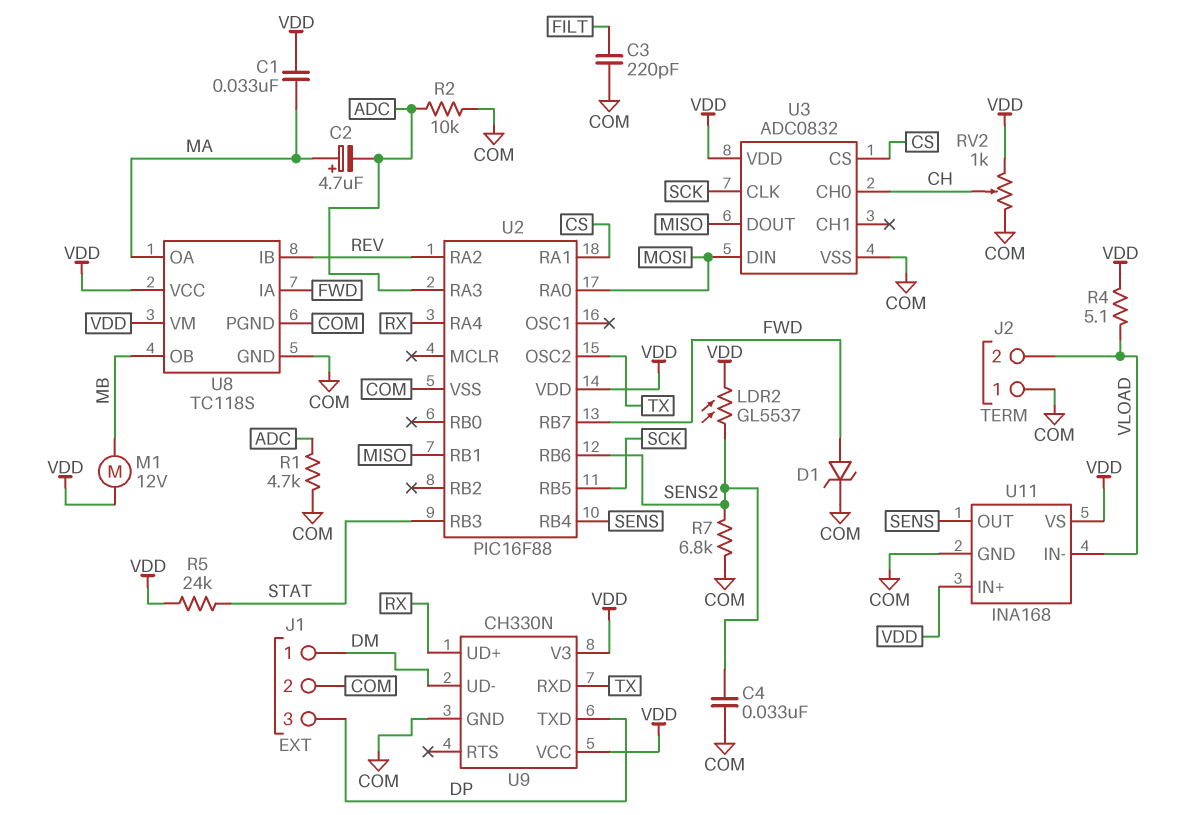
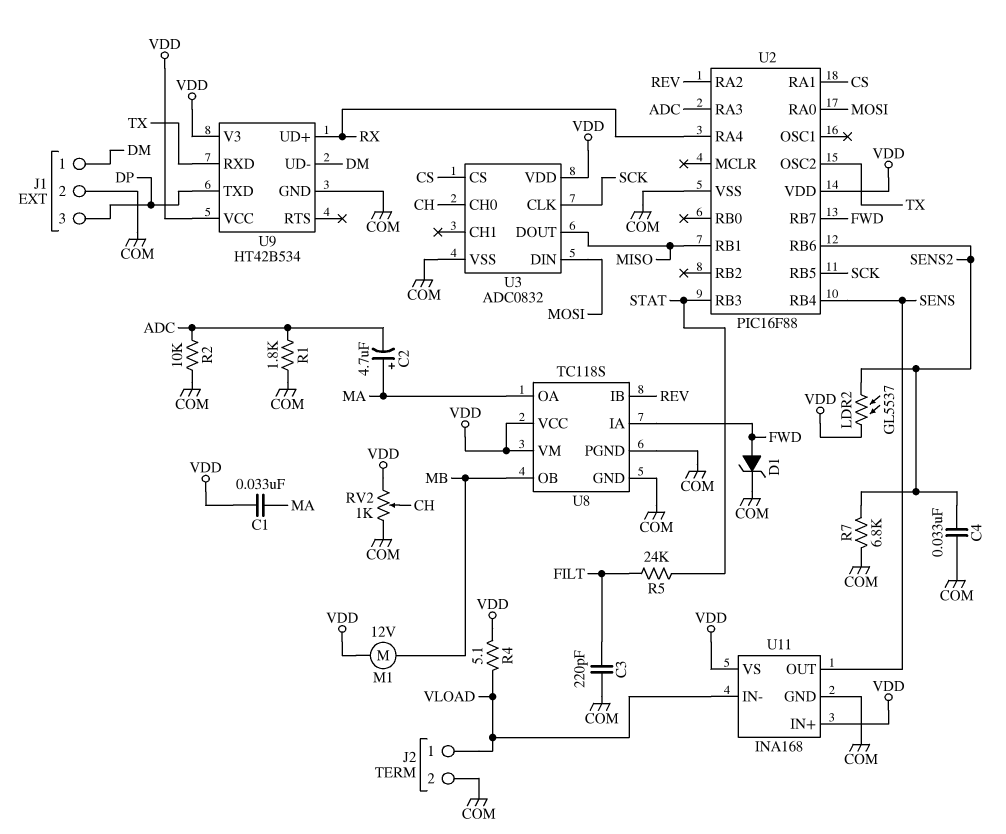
J2 pin 1: COM -> VLOAD
J2 pin 2: VLOAD -> COM
R1: 4.7k (ADC, COM) -> 1.8k (ADC, COM)
R5: 24k (STAT, VDD) -> 24k (FILT, STAT)
U9: CH330N -> HT42B534

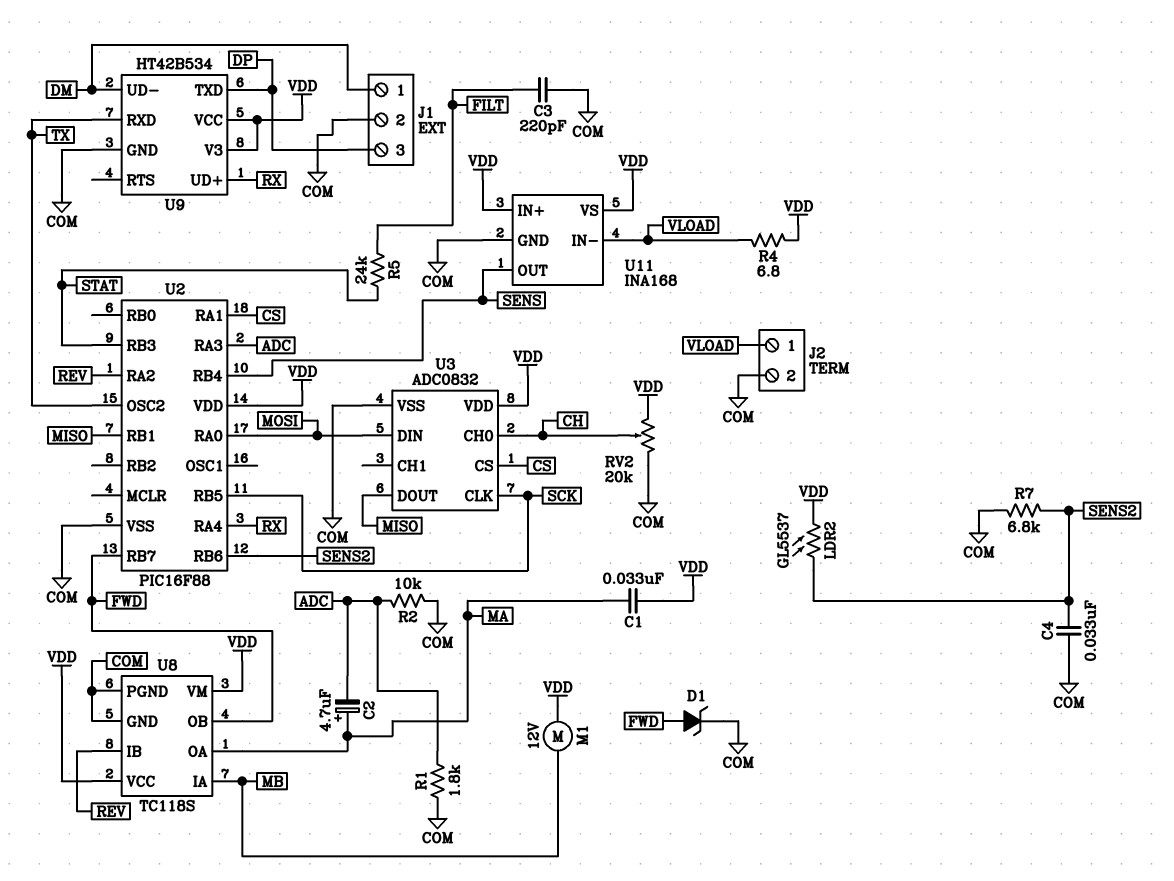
R4: 5.1 (VDD, VLOAD) -> 6.8 (VDD, VLOAD)
RV2: 1k (COM, VDD, wiper CH) -> 20k (COM, VDD, wiper CH)
U8 pin IA: FWD -> MB
U8 pin OB: MB -> FWD

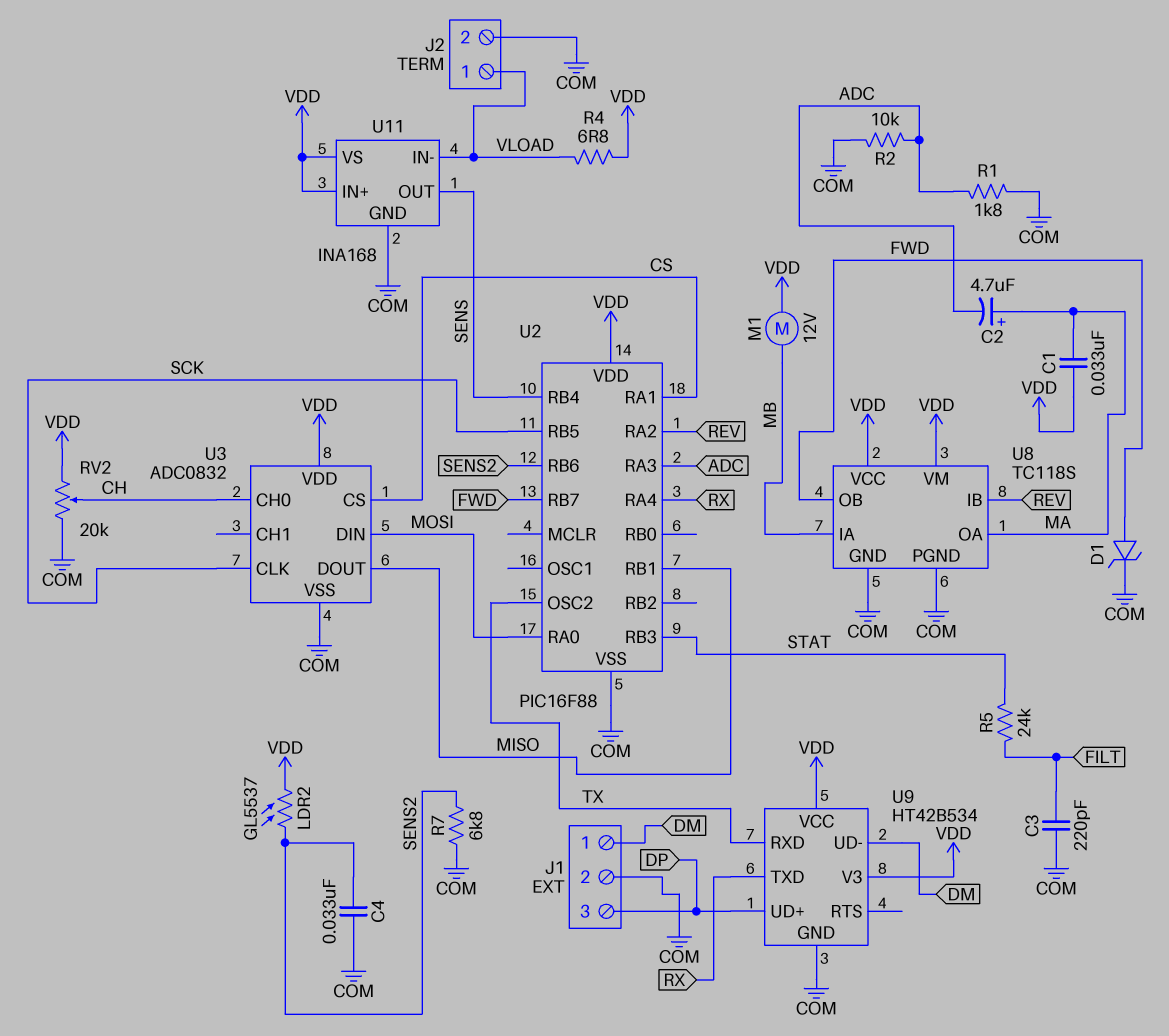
U9 pin TXD: DP -> RX
U9 pin UD+: RX -> DP

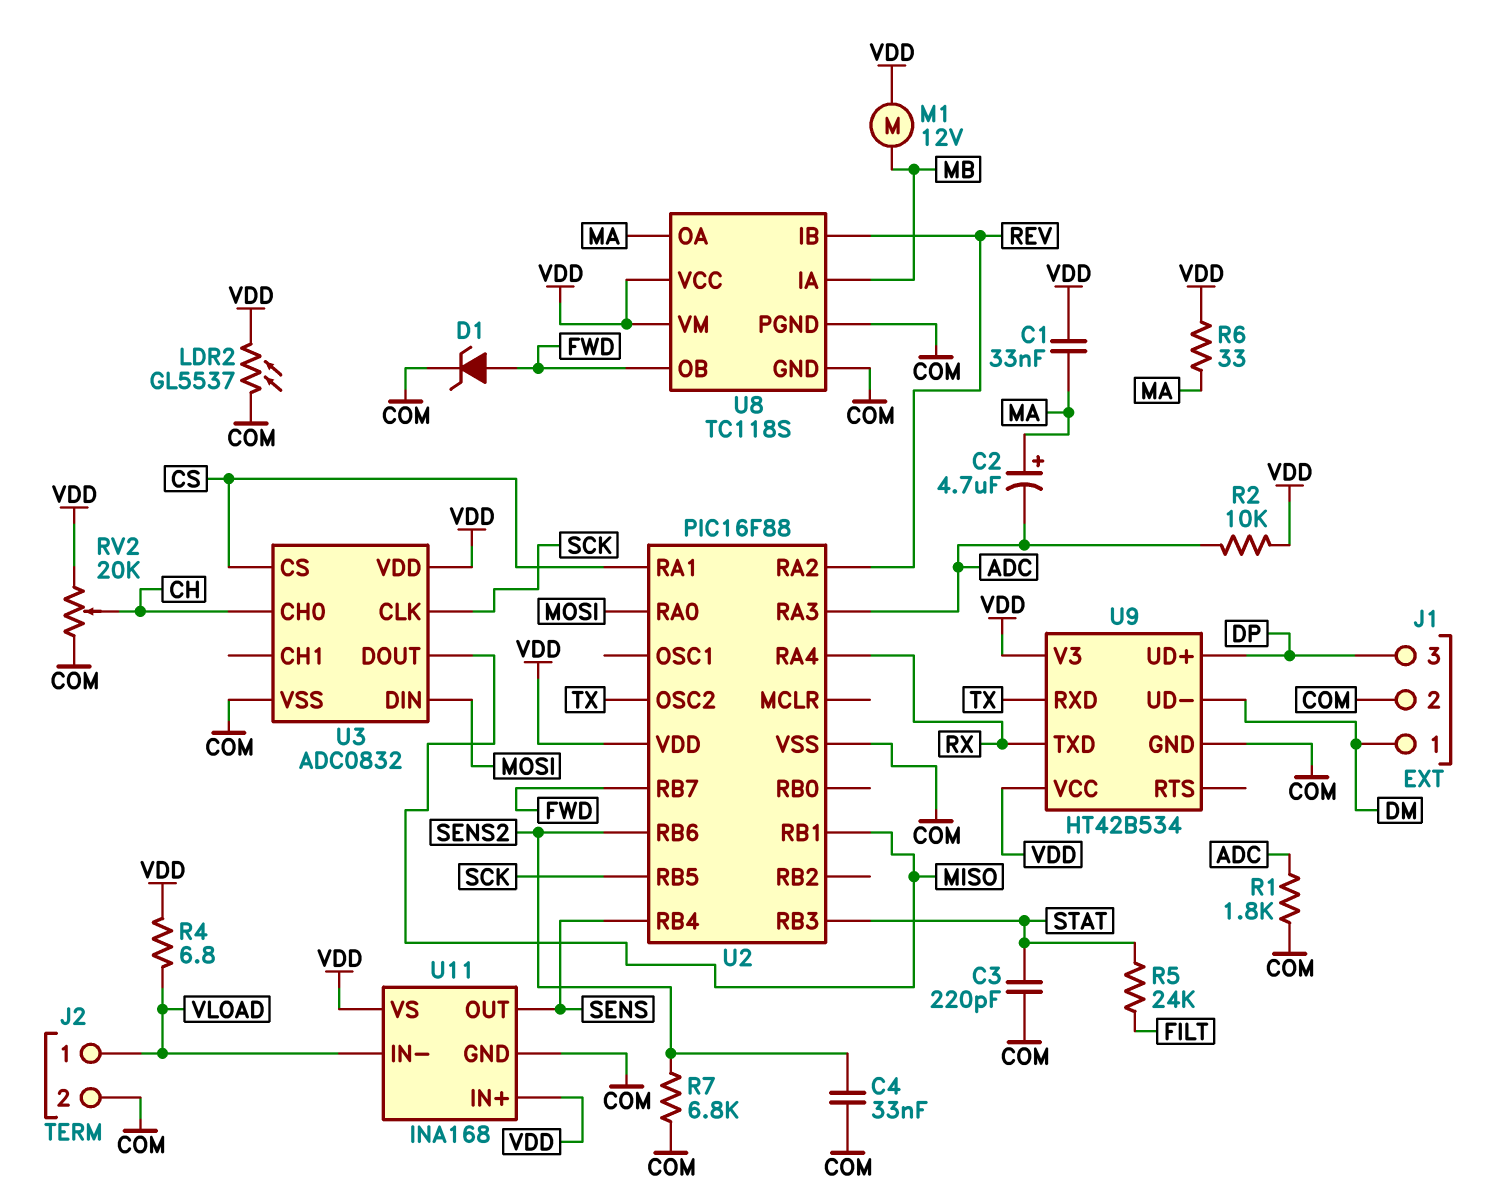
C3: 220pF (COM, FILT) -> 220pF (COM, STAT)
LDR2: GL5537 (SENS2, VDD) -> GL5537 (COM, VDD)
R2: 10k (ADC, COM) -> 10k (ADC, VDD)
R6: none -> 33 (MA, VDD)

